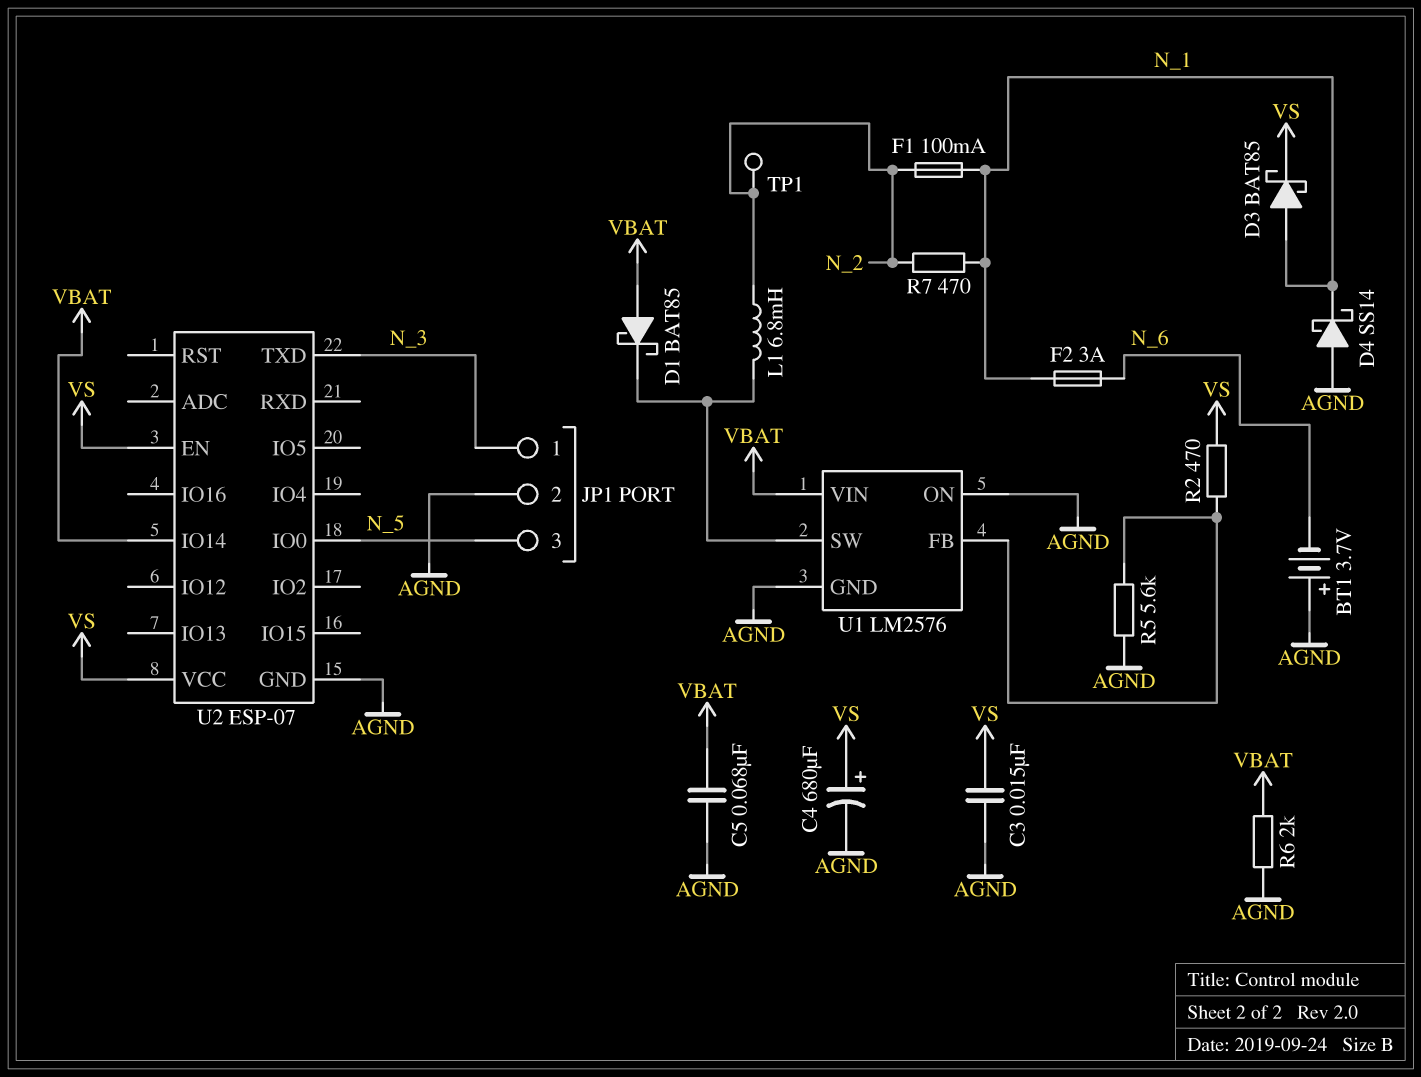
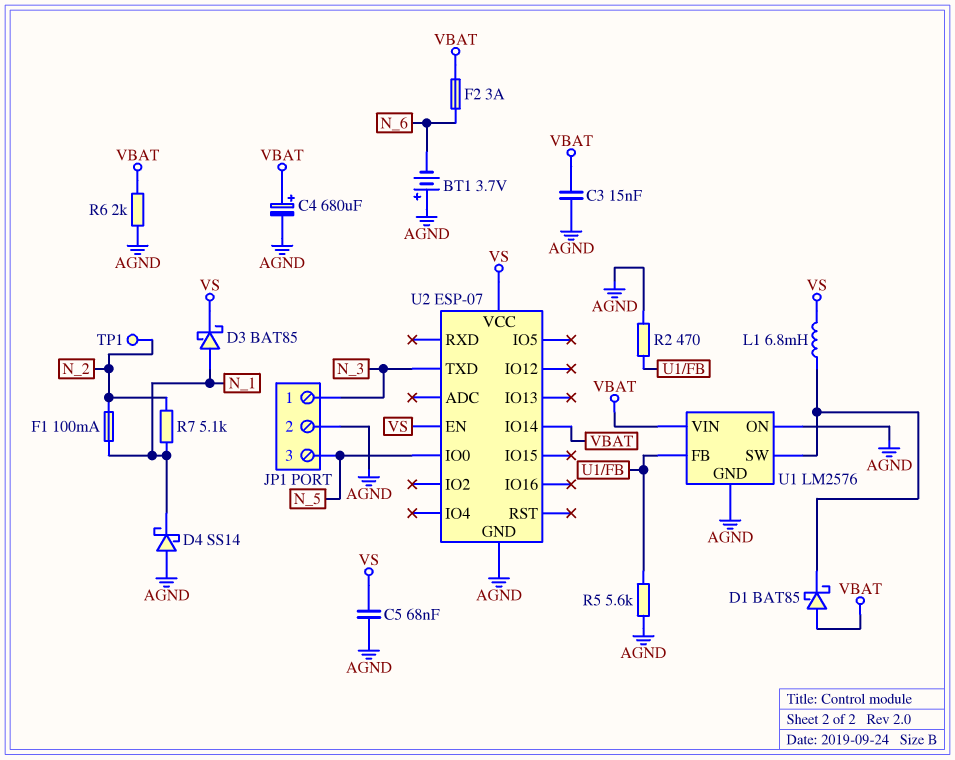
C3: 15nF (AGND, VS) -> 15nF (AGND, VBAT)
C4: 680uF (plus VS, minus AGND) -> 680uF (plus VBAT, minus AGND)
C5: 68nF (AGND, VBAT) -> 68nF (AGND, VS)
F2: 3A (N_1, N_6) -> 3A (N_6, VBAT)
L1: 6.8mH (N_2, U1/SW) -> 6.8mH (U1/SW, VS)
R2: 470 (U1/FB, VS) -> 470 (AGND, U1/FB)
R7: 470 (N_1, N_2) -> 5.1k (N_1, N_2)

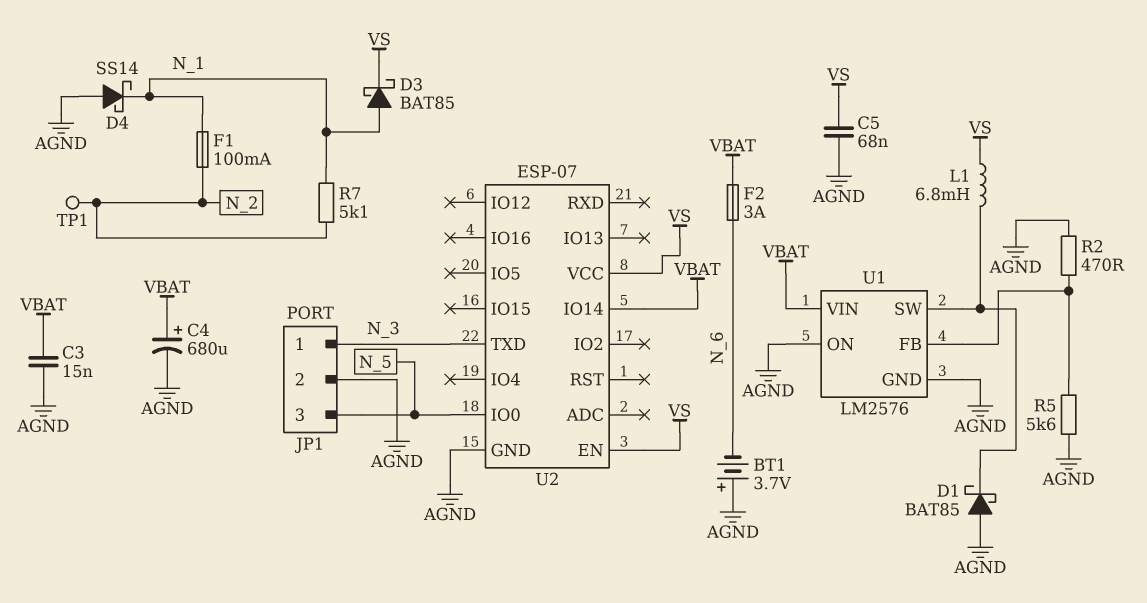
D1: schottky BAT85 (A VBAT, K U1/SW) -> schottky BAT85 (A AGND, K U1/SW)
R6: 2k (AGND, VBAT) -> none

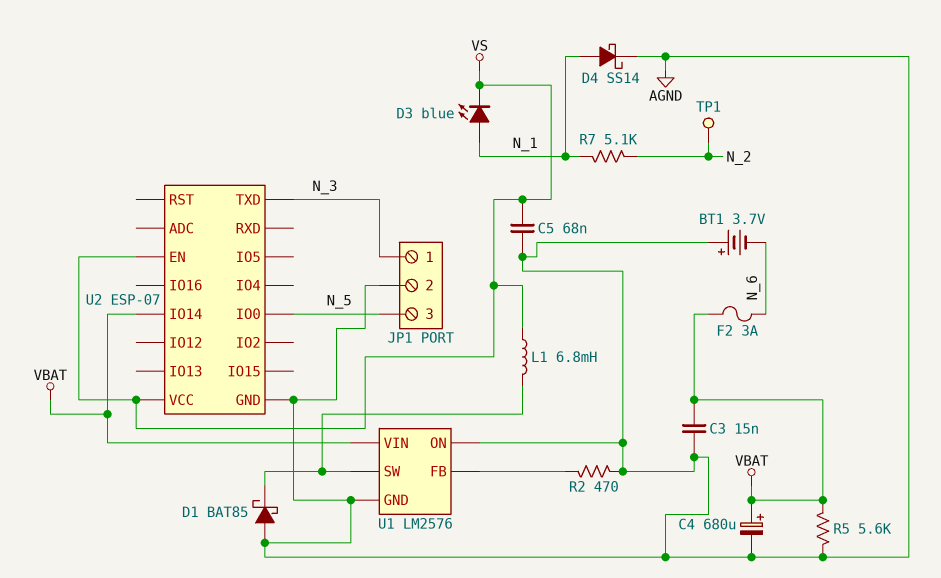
D3: schottky BAT85 (A N_1, K VS) -> LED blue (A N_1, K VS)
D4: schottky SS14 (A AGND, K N_1) -> schottky SS14 (A N_1, K AGND)
F1: 100mA (N_1, N_2) -> none
R5: 5.6k (AGND, U1/FB) -> 5.6k (AGND, VBAT)

